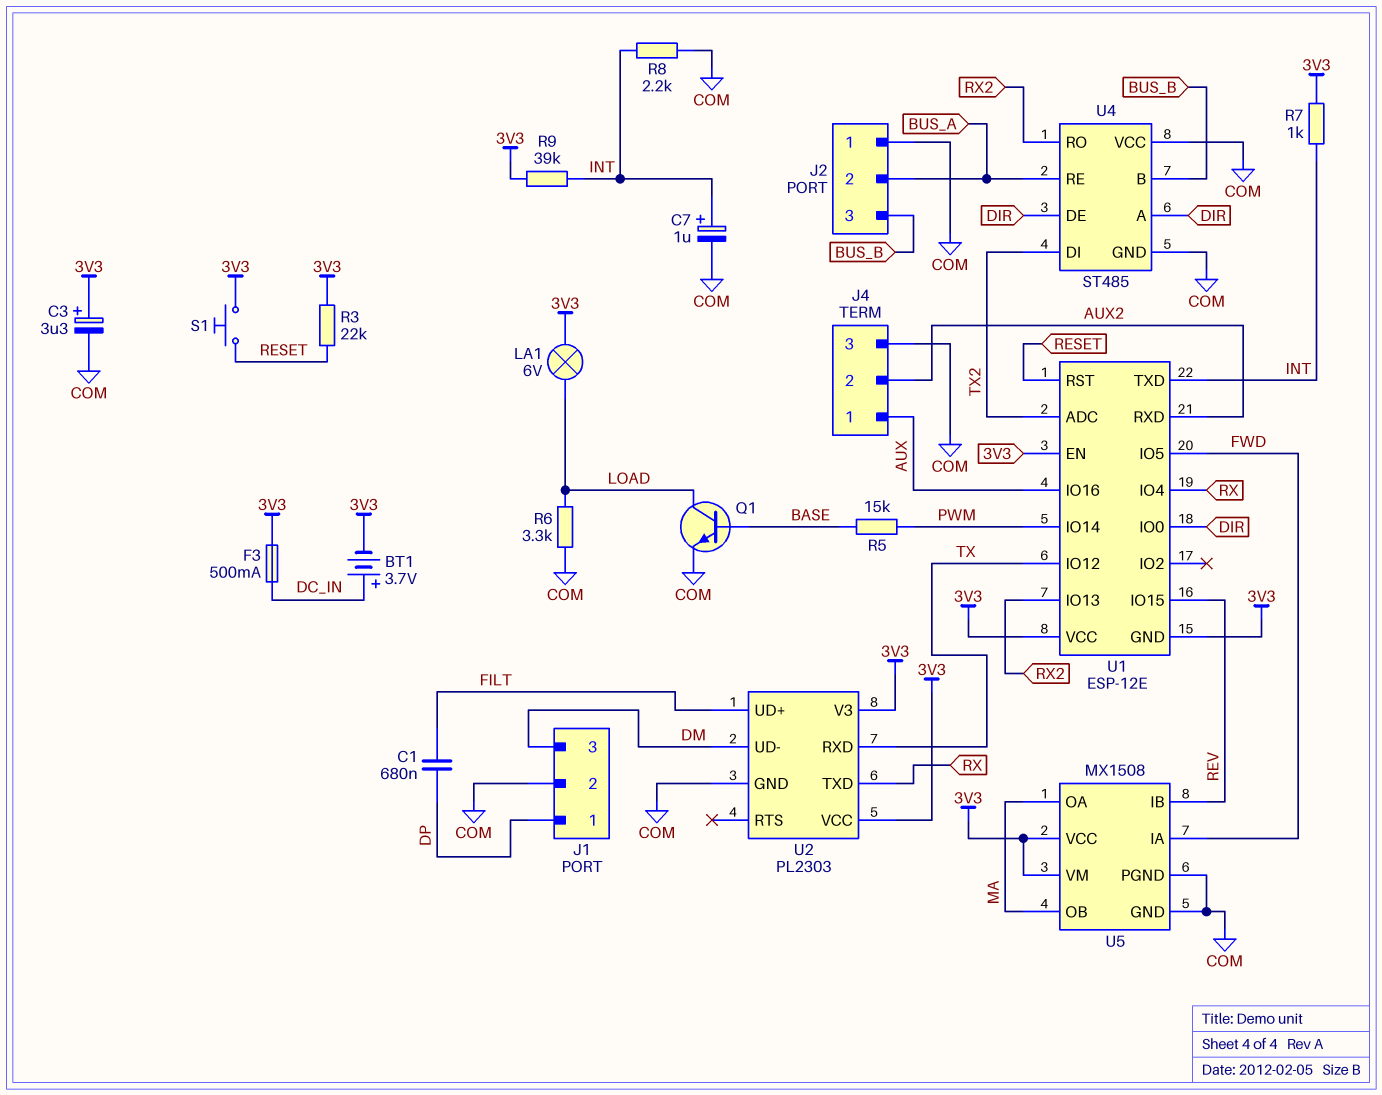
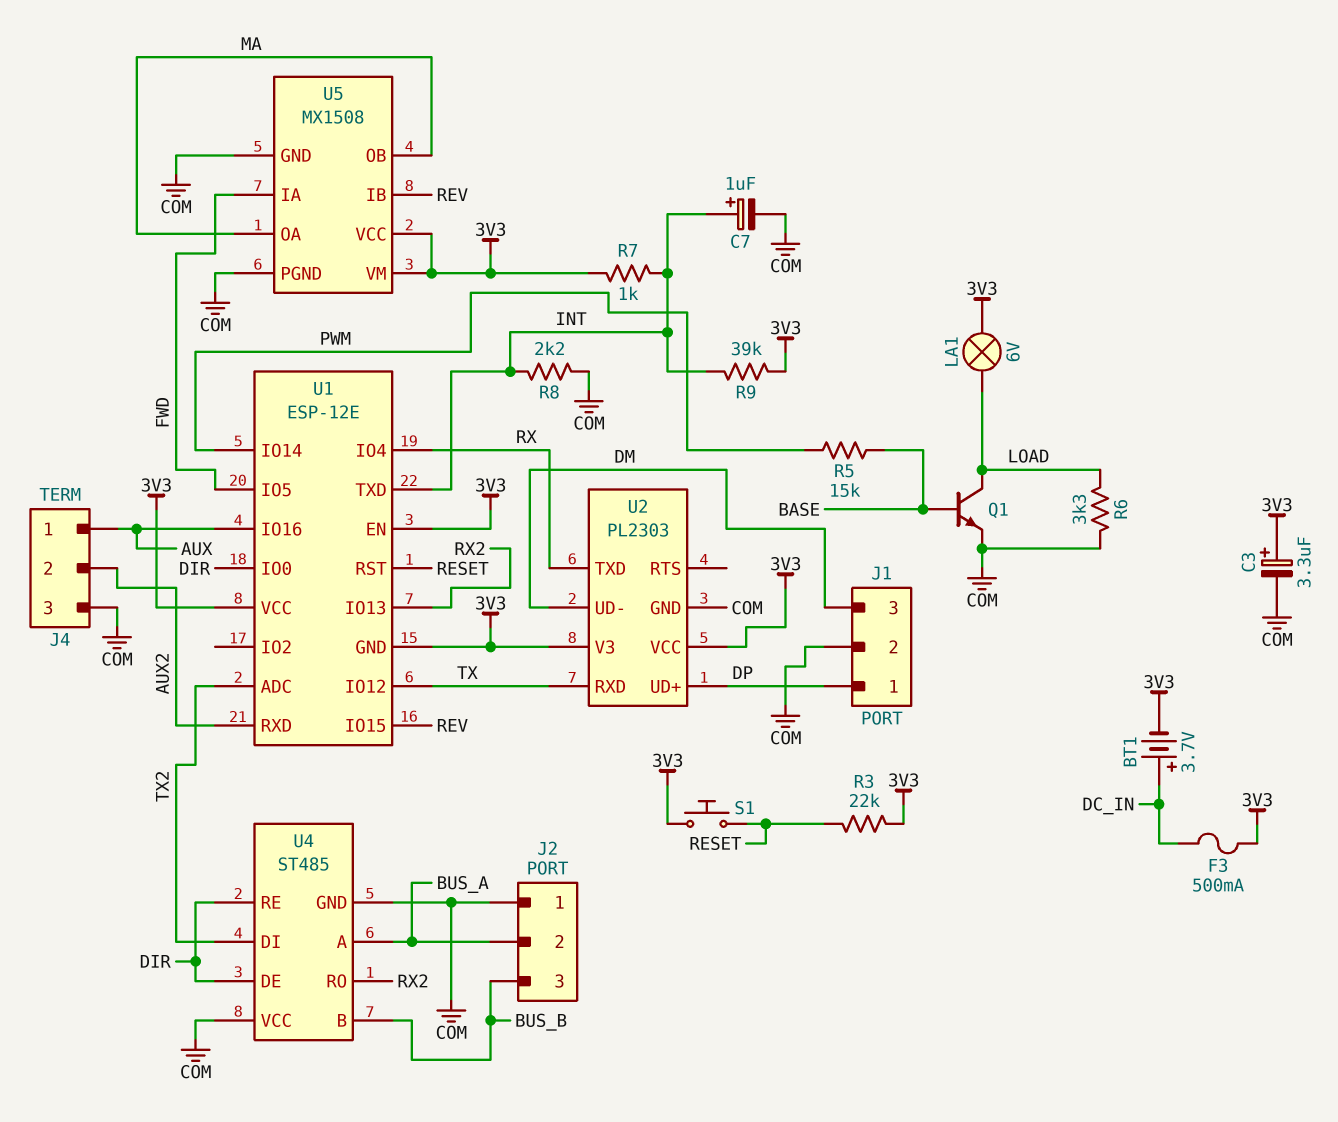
C1: 680nF (DP, FILT) -> none
U2 pin UD+: FILT -> DP
U4 pin A: DIR -> BUS_A
U4 pin RE: BUS_A -> DIR

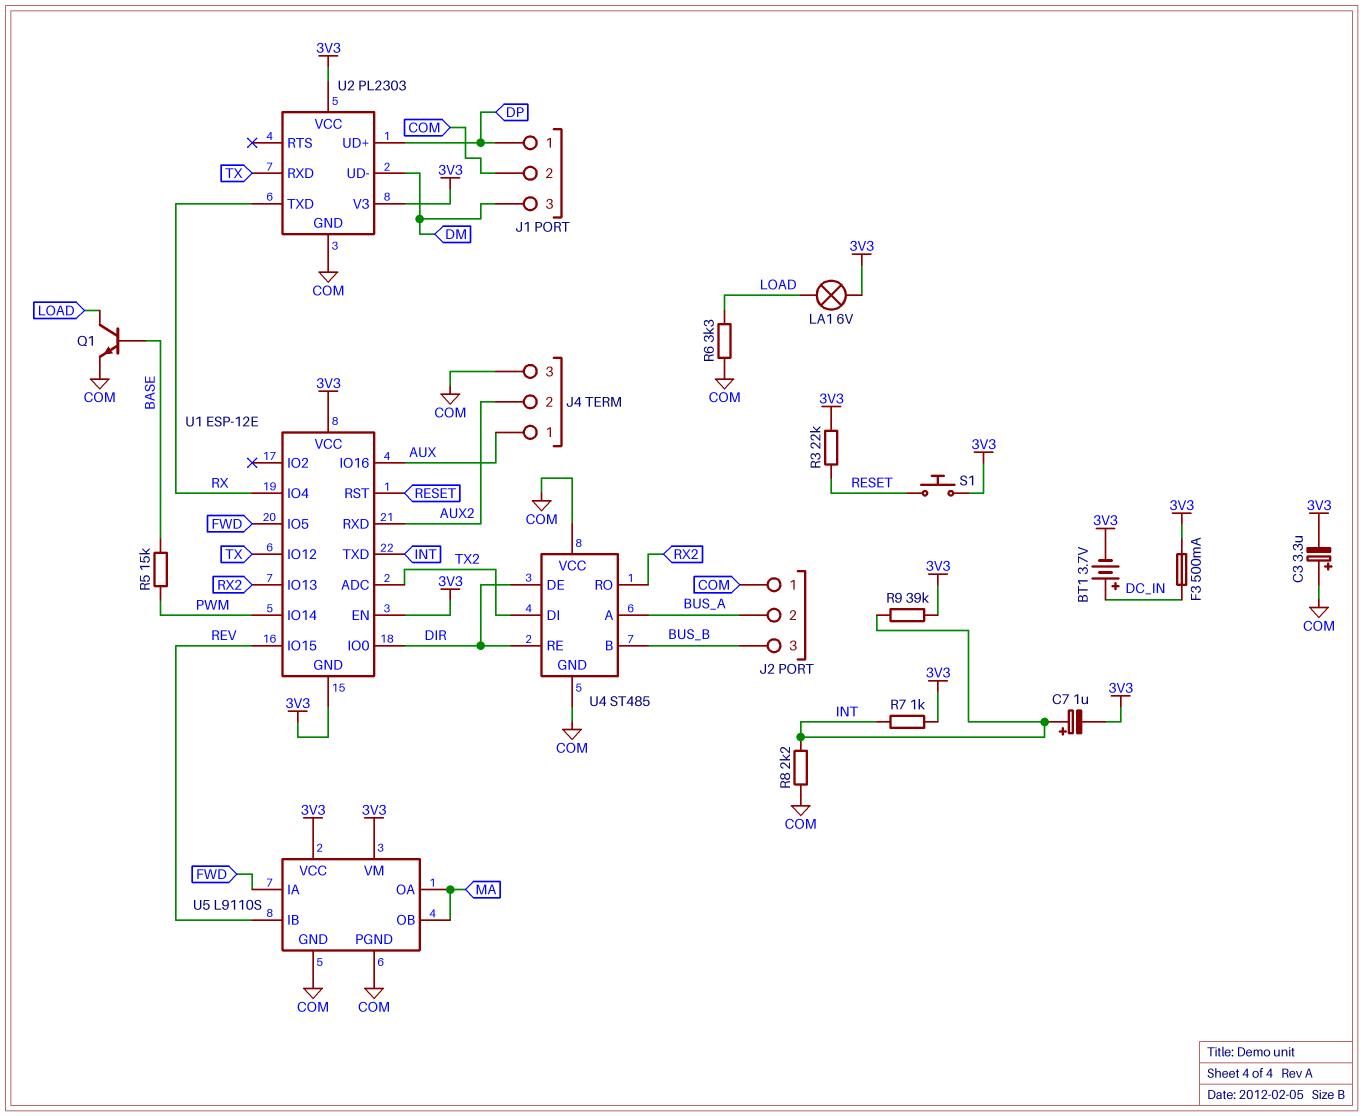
C3: 3.3uF (plus 3V3, minus COM) -> 3.3uF (plus COM, minus 3V3)
C7: 1uF (plus INT, minus COM) -> 1uF (plus INT, minus 3V3)
U5: MX1508 -> L9110S

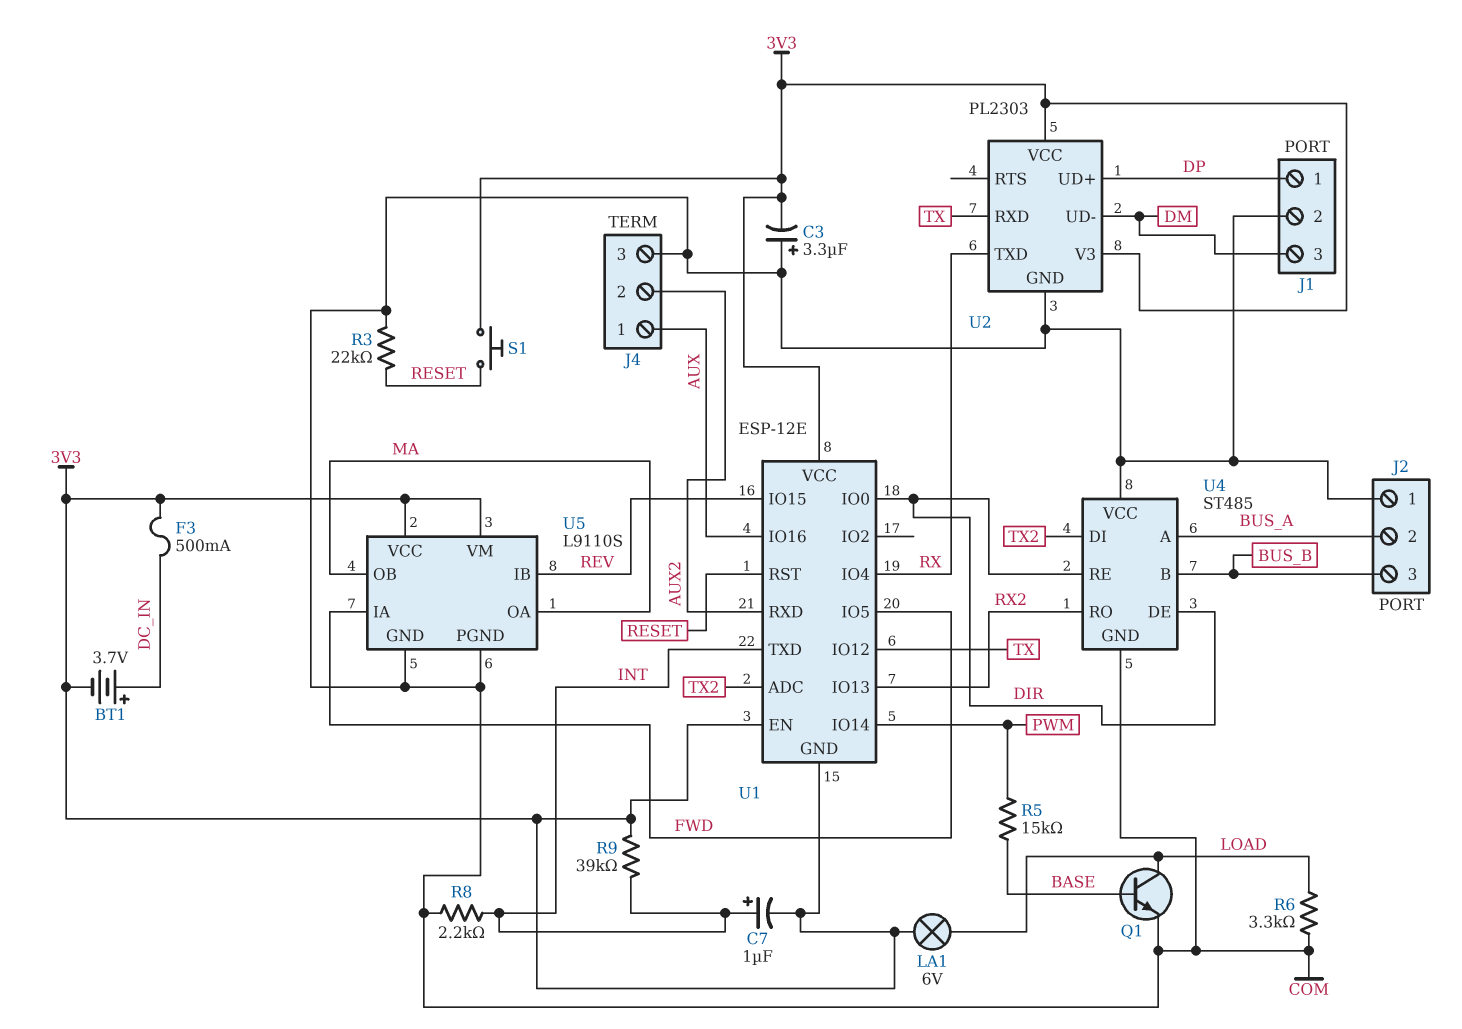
R3: 22k (3V3, RESET) -> 22k (COM, RESET)
R7: 1k (3V3, INT) -> none

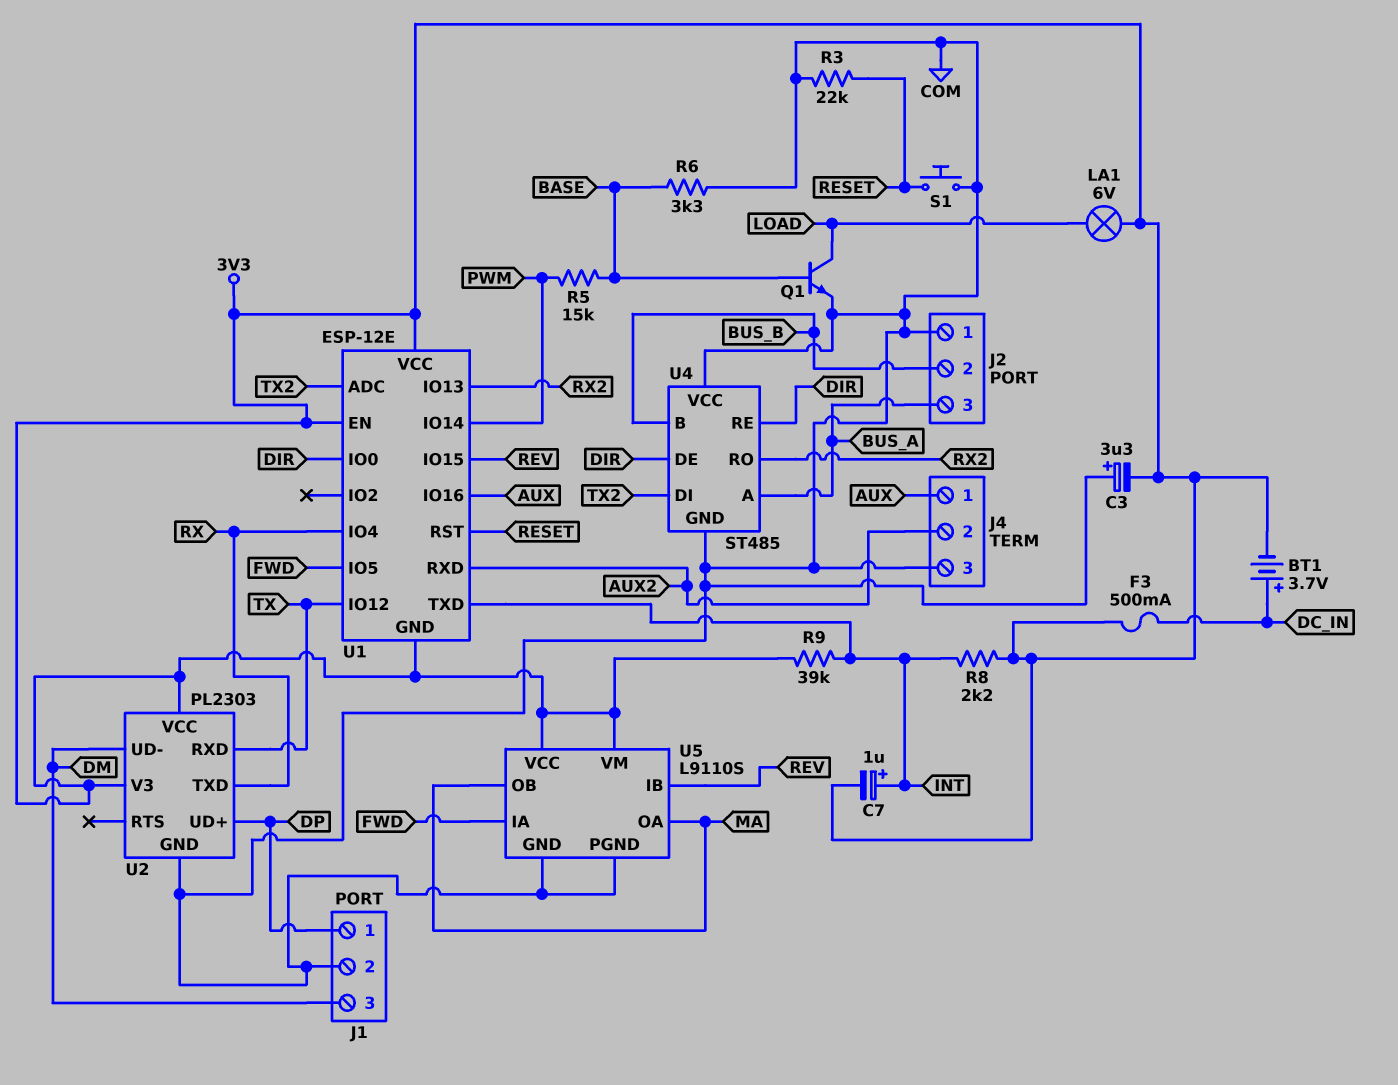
J2 pin 2: BUS_A -> BUS_B
J2 pin 3: BUS_B -> BUS_A
R6: 3.3k (COM, LOAD) -> 3.3k (BASE, COM)
R8: 2.2k (COM, INT) -> 2.2k (3V3, INT)
S1: button (3V3, RESET) -> button (COM, RESET)

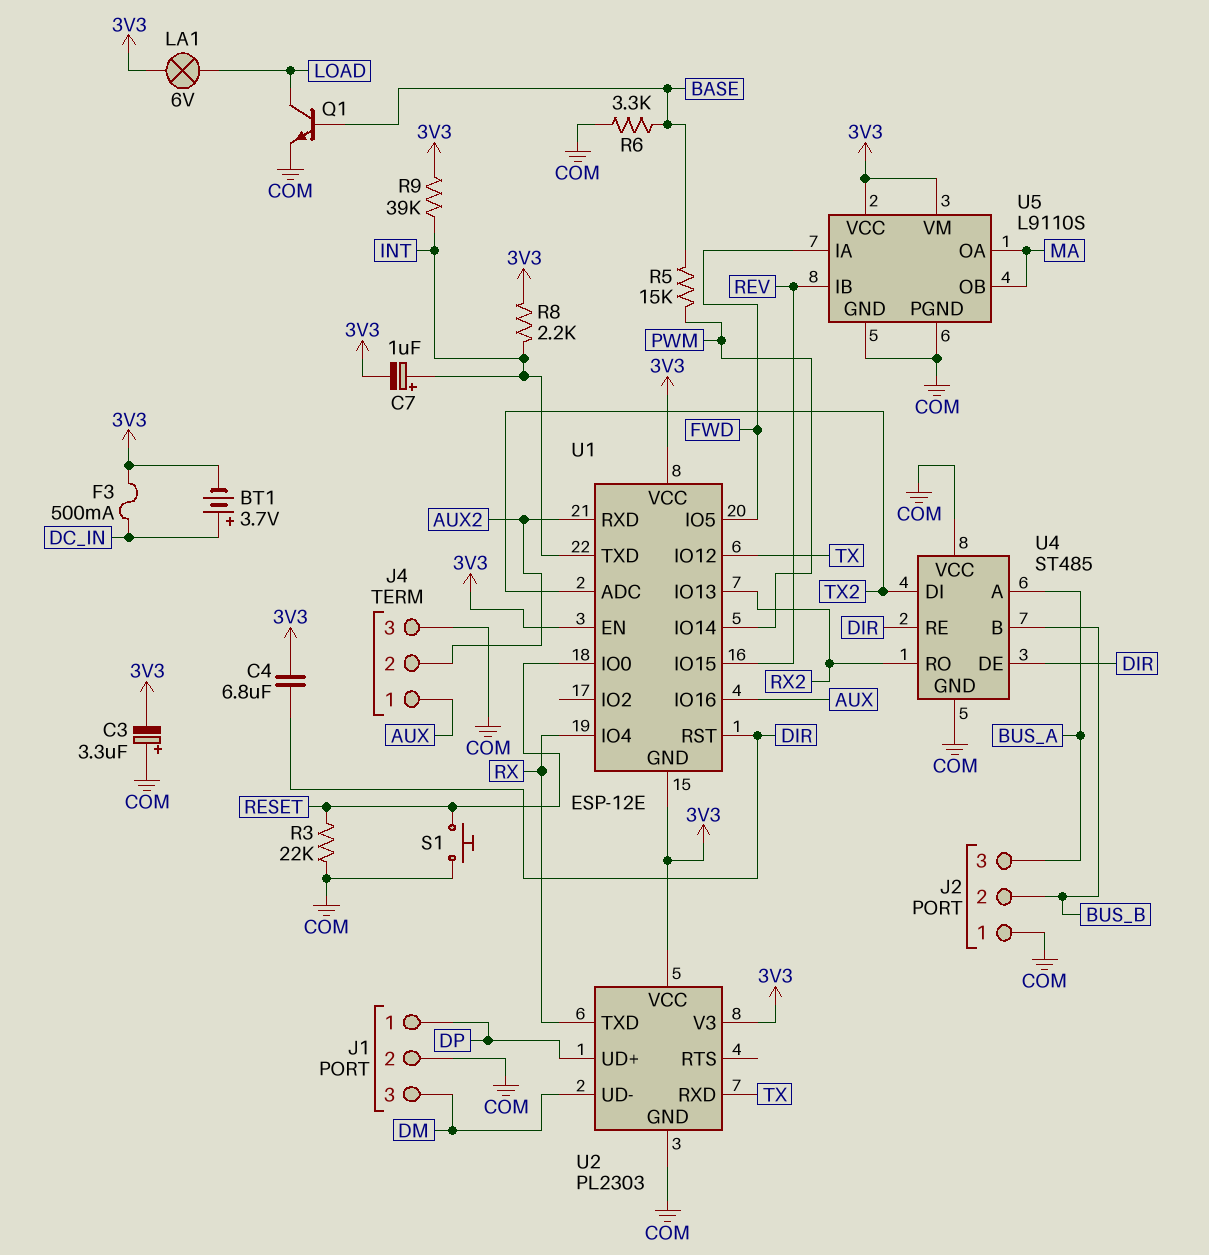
C4: none -> 6.8uF (3V3, DIR)
U1 pin IO0: DIR -> RESET
U1 pin RST: RESET -> DIR

